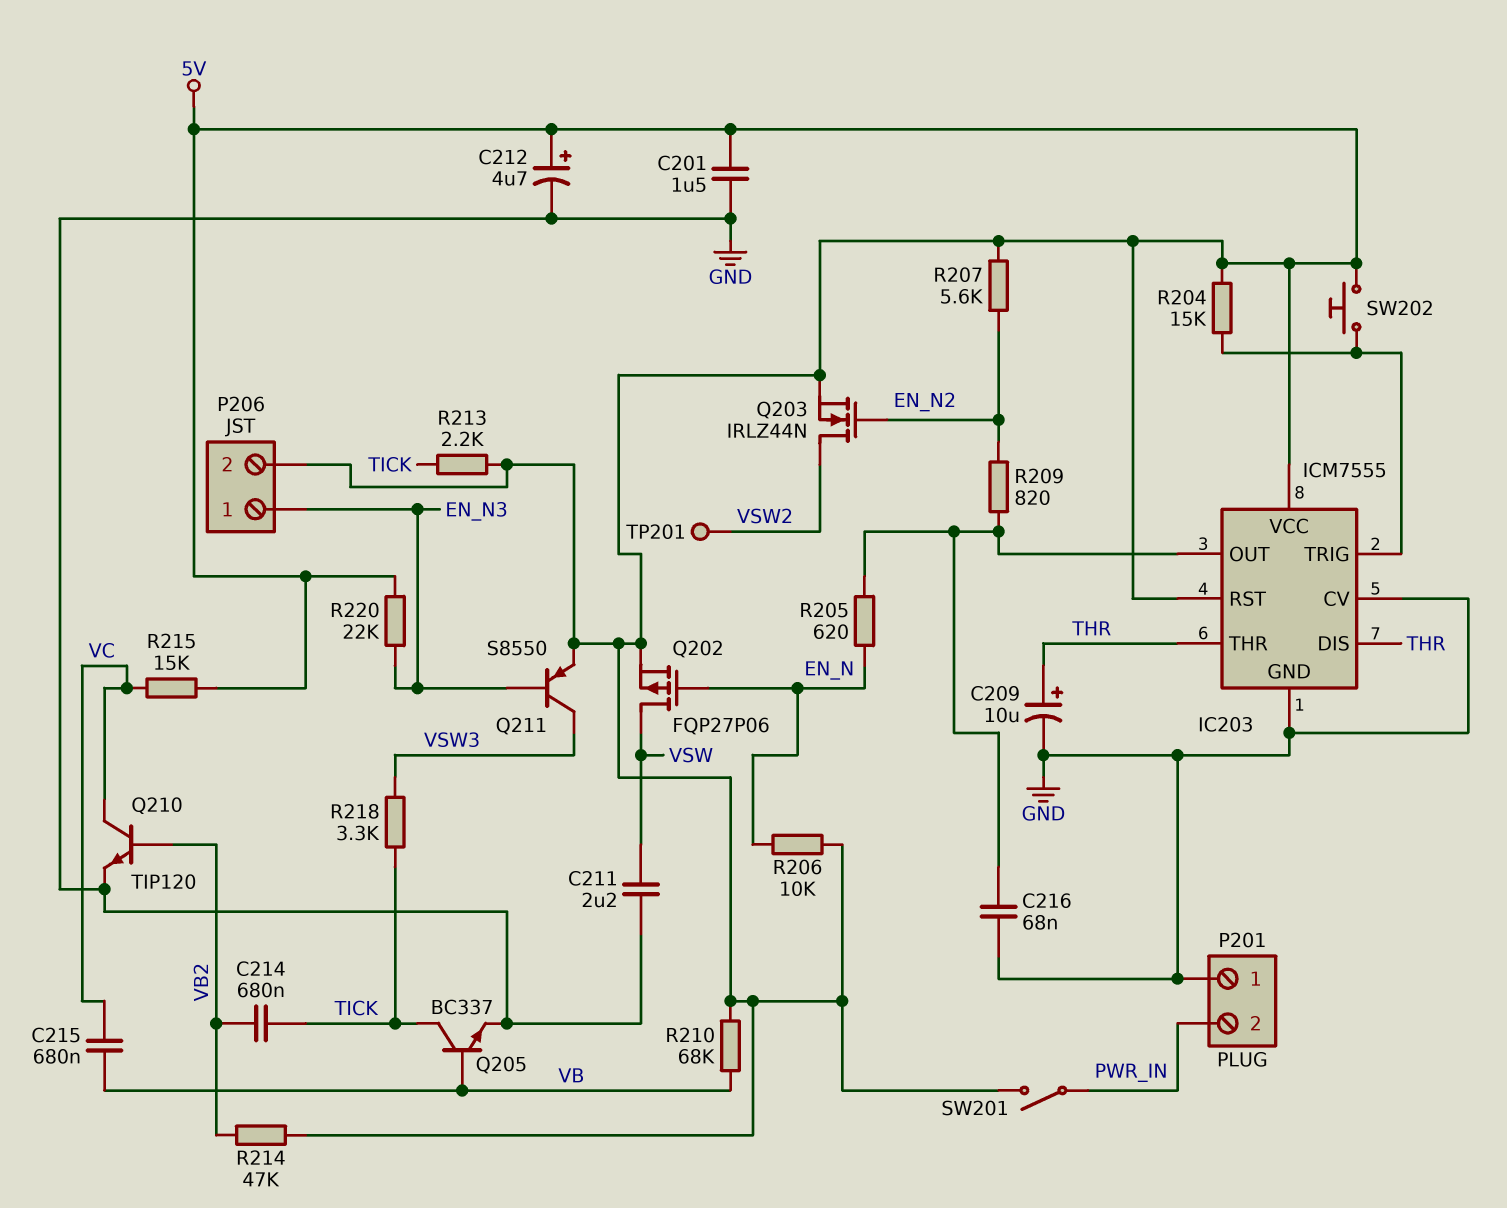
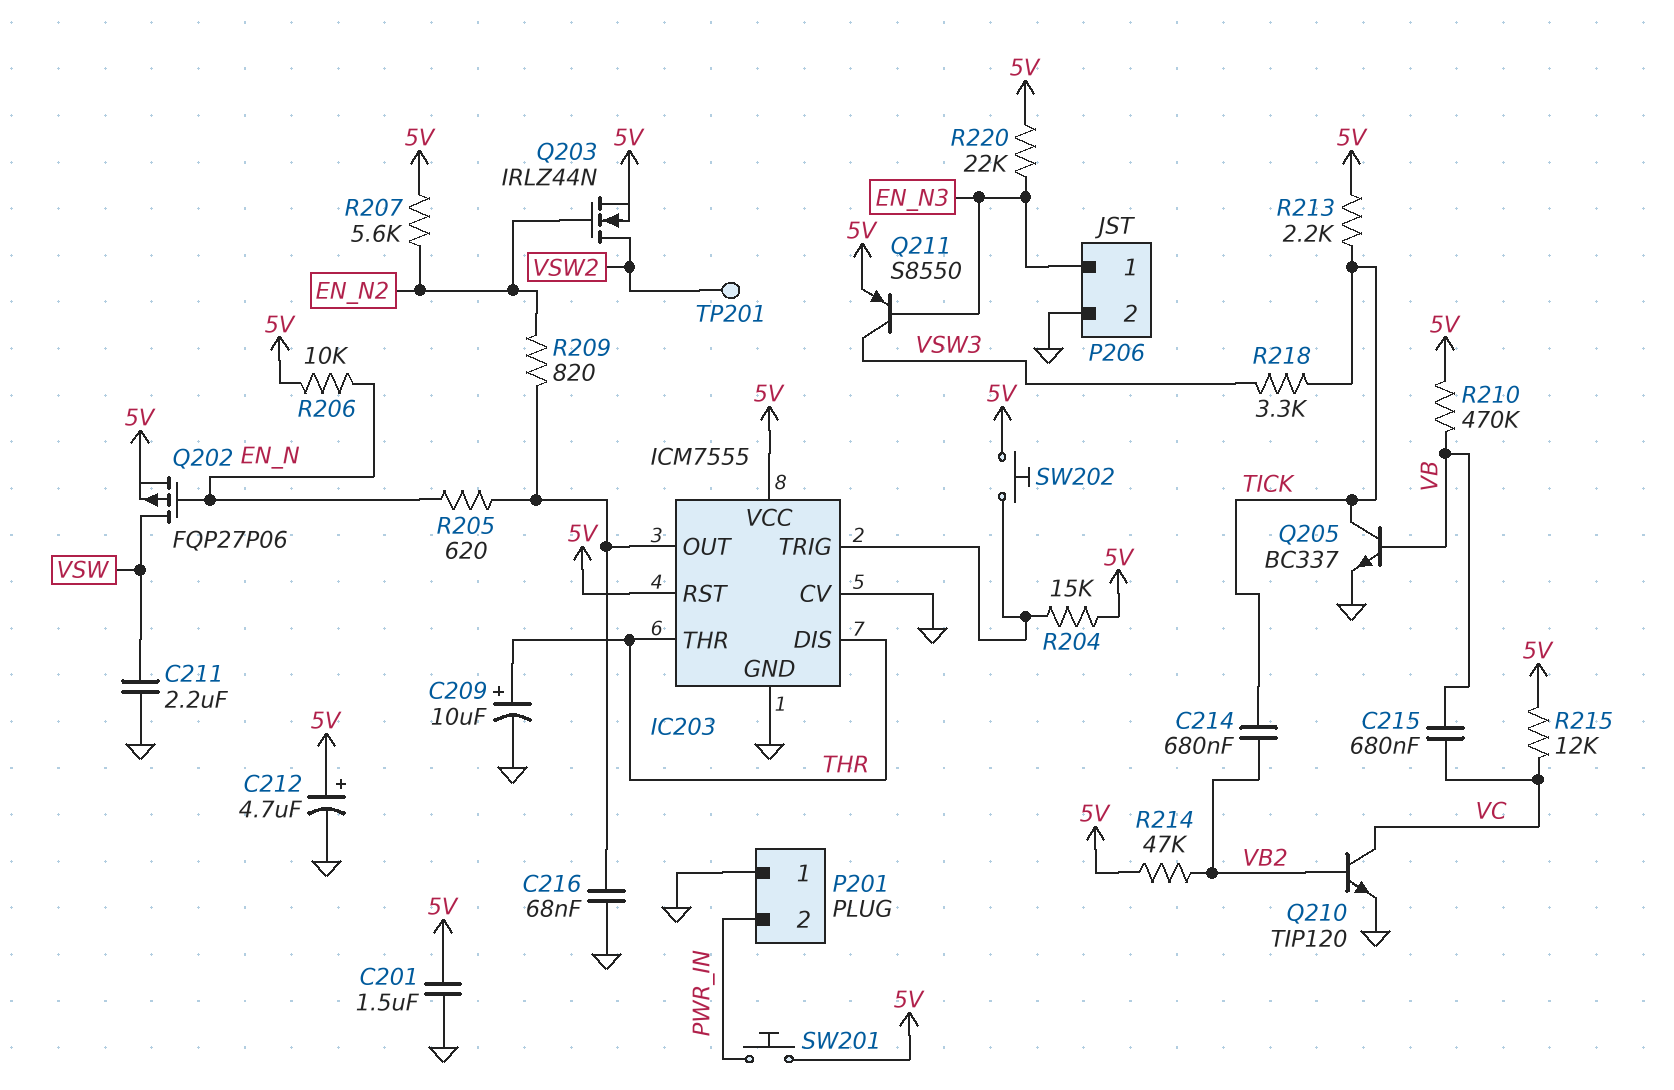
P206 pin 2: 5V -> GND
R210: 68k (5V, VB) -> 470k (5V, VB)
R215: 15k (5V, VC) -> 12k (5V, VC)
SW201: switch (5V, PWR_IN) -> button (5V, PWR_IN)

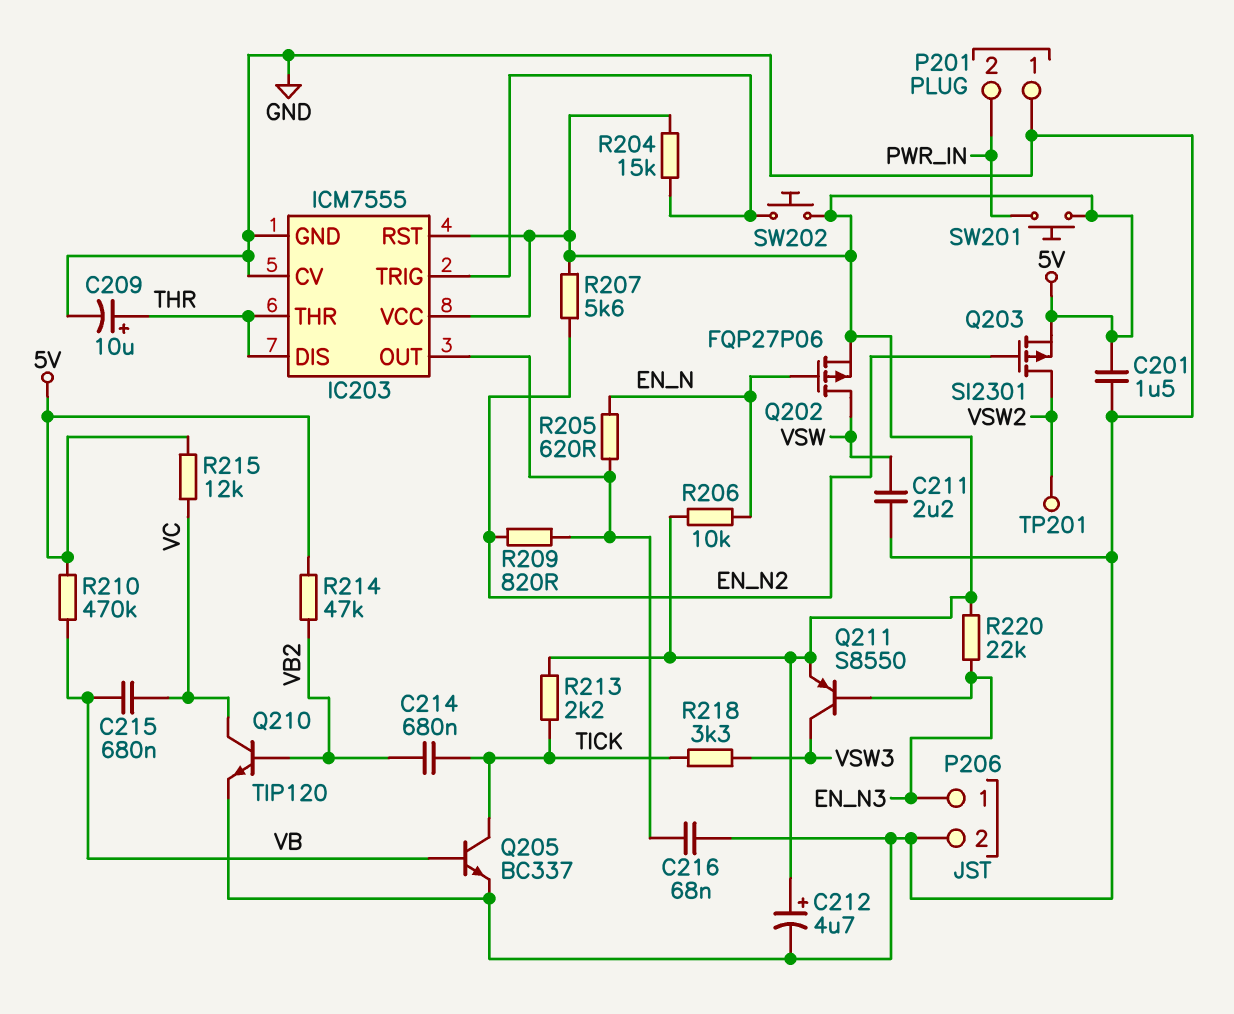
Q203: NMOS IRLZ44N (G EN_N2, D VSW2, S 5V) -> PMOS SI2301 (G EN_N2, D VSW2, S 5V)

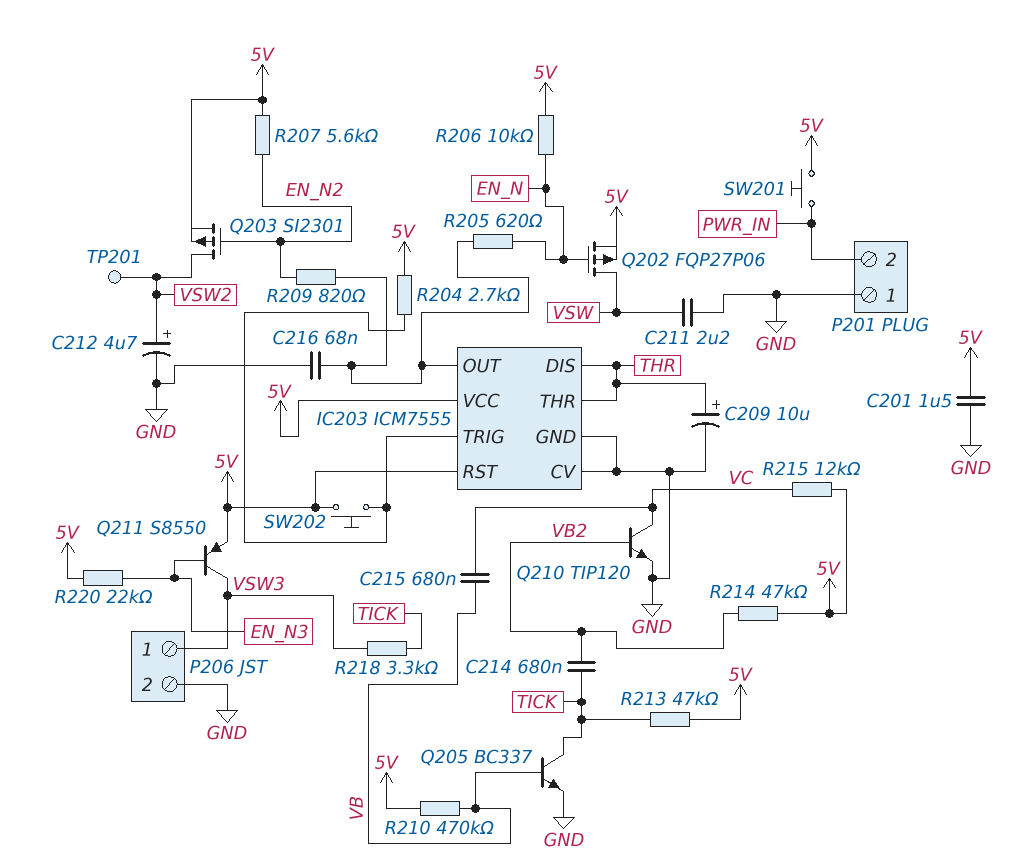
C212: 4.7uF (plus 5V, minus GND) -> 4.7uF (plus VSW2, minus GND)
P206 pin 1: EN_N3 -> VSW3
R204: 15k (5V, IC203/TRIG) -> 2.7k (5V, IC203/TRIG)
R213: 2.2k (5V, TICK) -> 47k (5V, TICK)

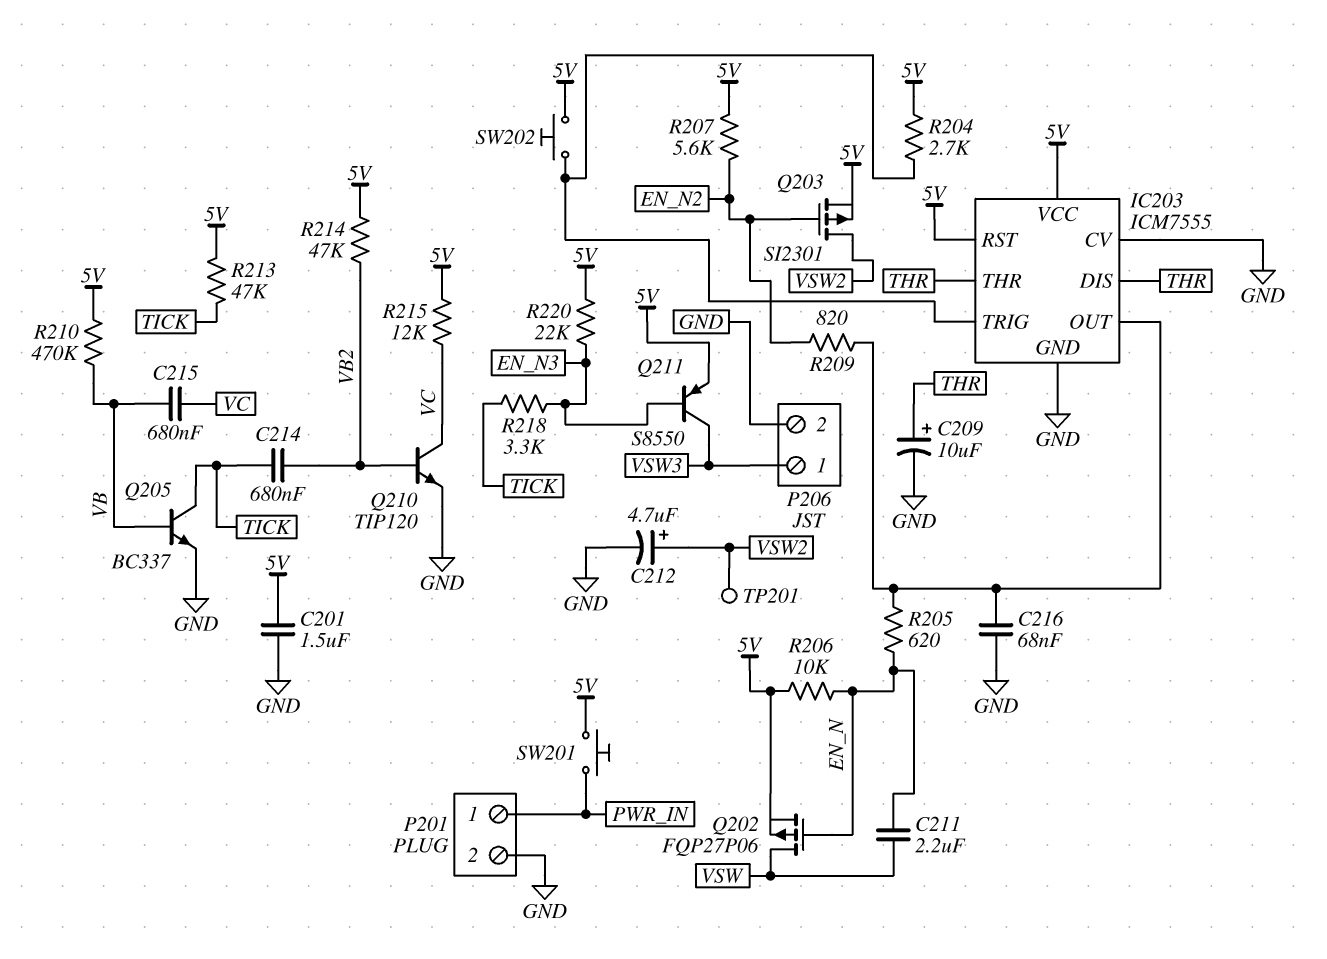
C211: 2.2uF (GND, VSW) -> 2.2uF (EN_N, VSW)
P201 pin 1: GND -> PWR_IN
P201 pin 2: PWR_IN -> GND
R218: 3.3k (TICK, VSW3) -> 3.3k (EN_N3, TICK)

